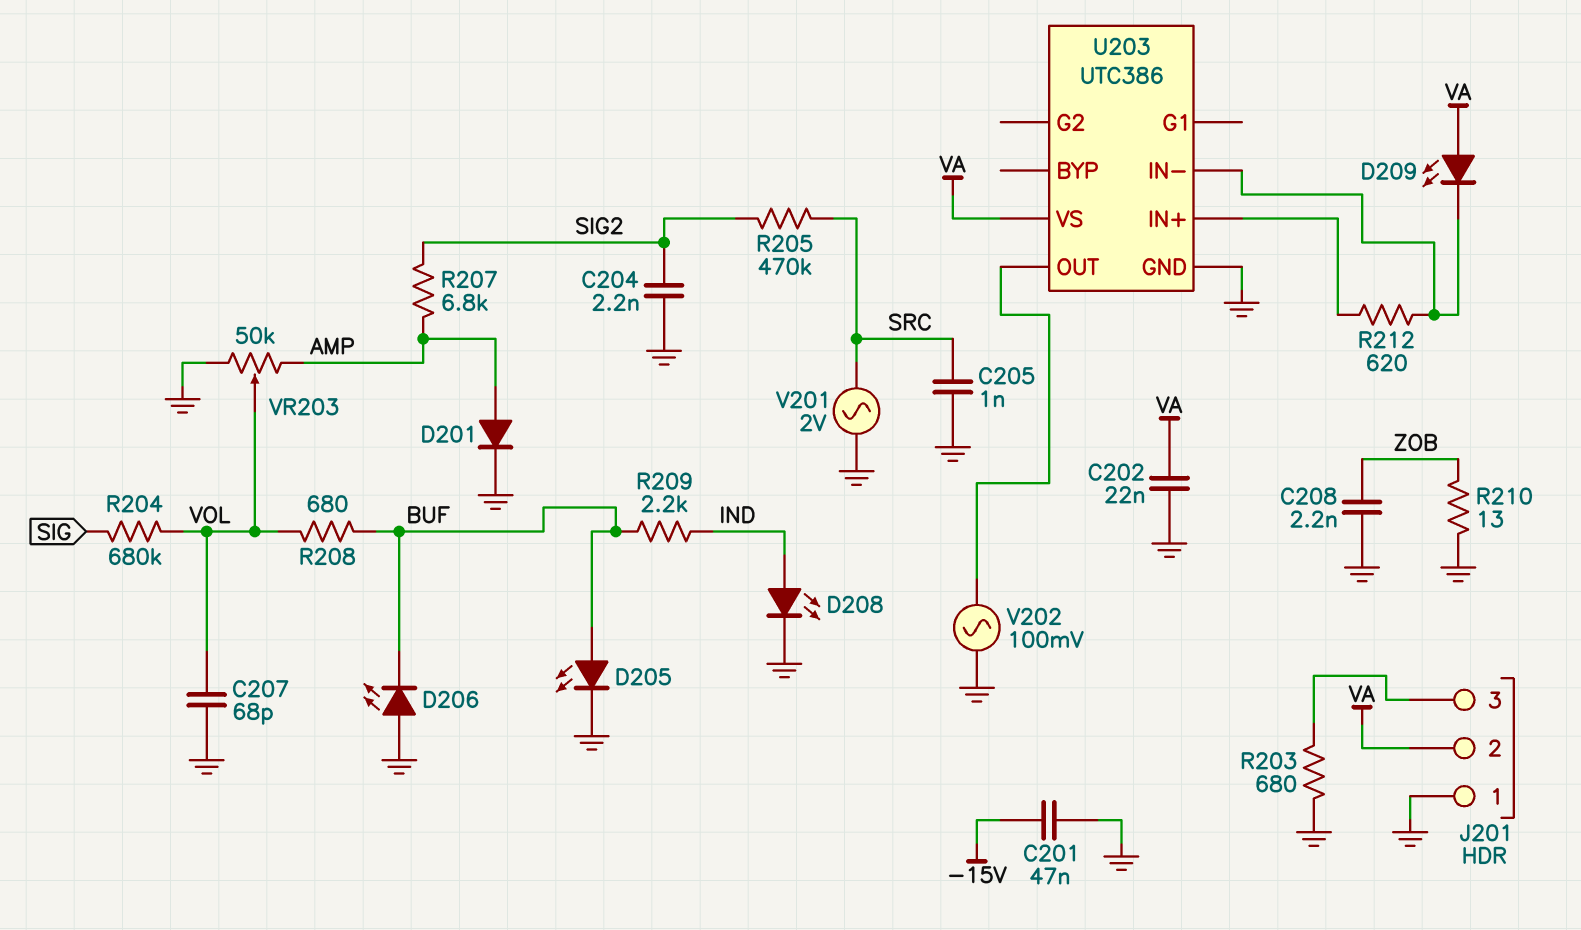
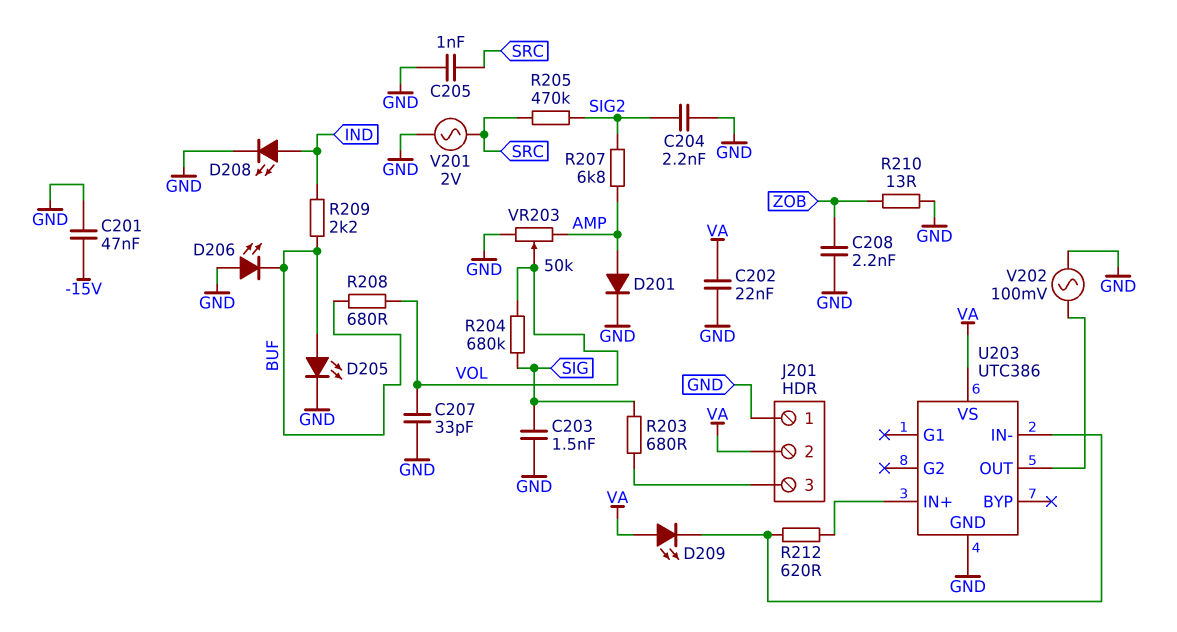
C203: none -> 1.5nF (GND, SIG)
C207: 68pF (GND, VOL) -> 33pF (GND, VOL)
R203: 680 (GND, J201/3) -> 680 (J201/3, SIG)

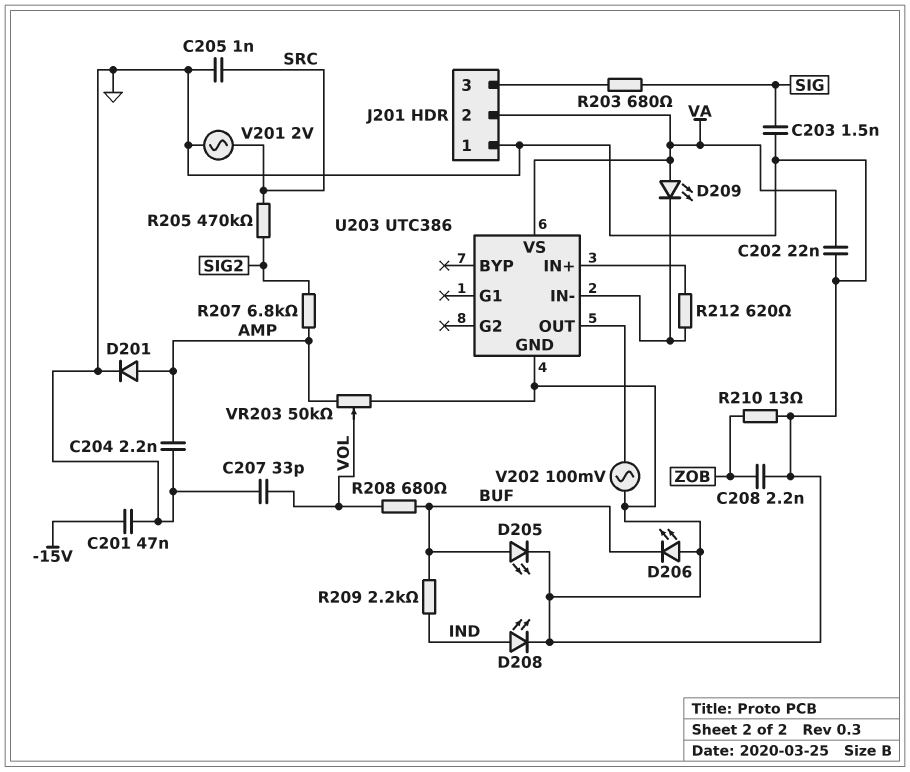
C204: 2.2nF (GND, SIG2) -> 2.2nF (AMP, GND)
R204: 680k (SIG, VOL) -> none

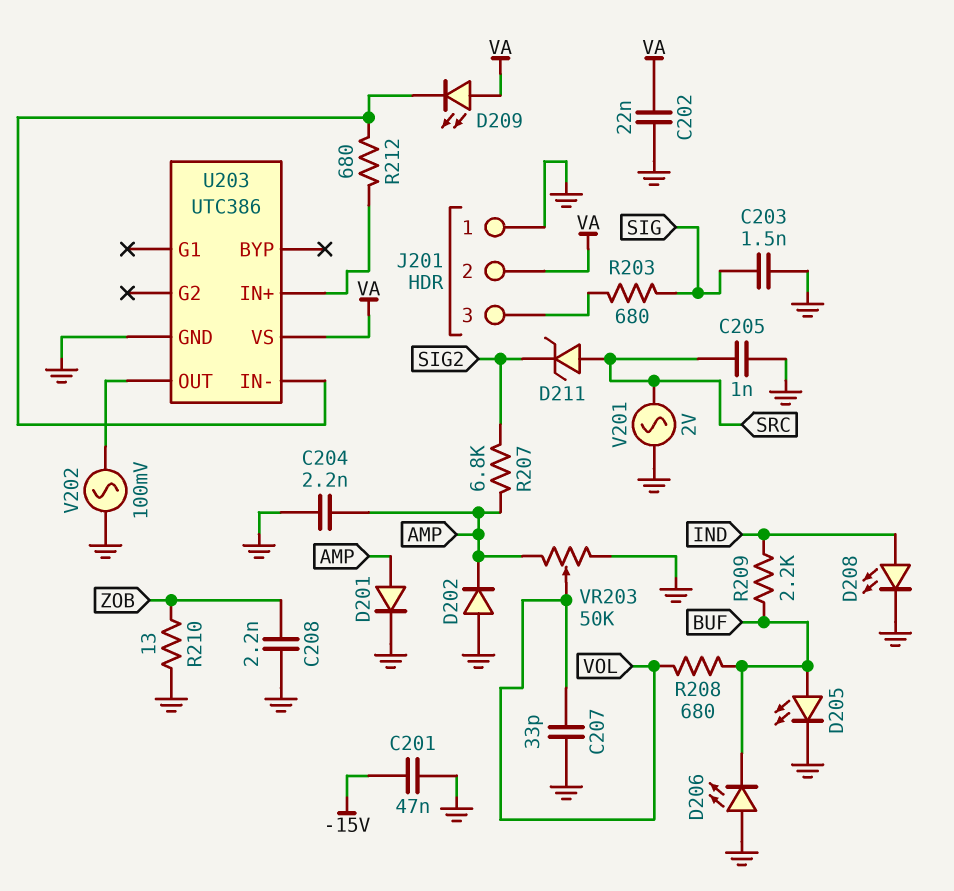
D202: none -> diode (A GND, K AMP)
D211: none -> zener (A SRC, K SIG2)
R205: 470k (SIG2, SRC) -> none
R212: 620 (U203/IN+, U203/IN-) -> 680 (U203/IN+, U203/IN-)

